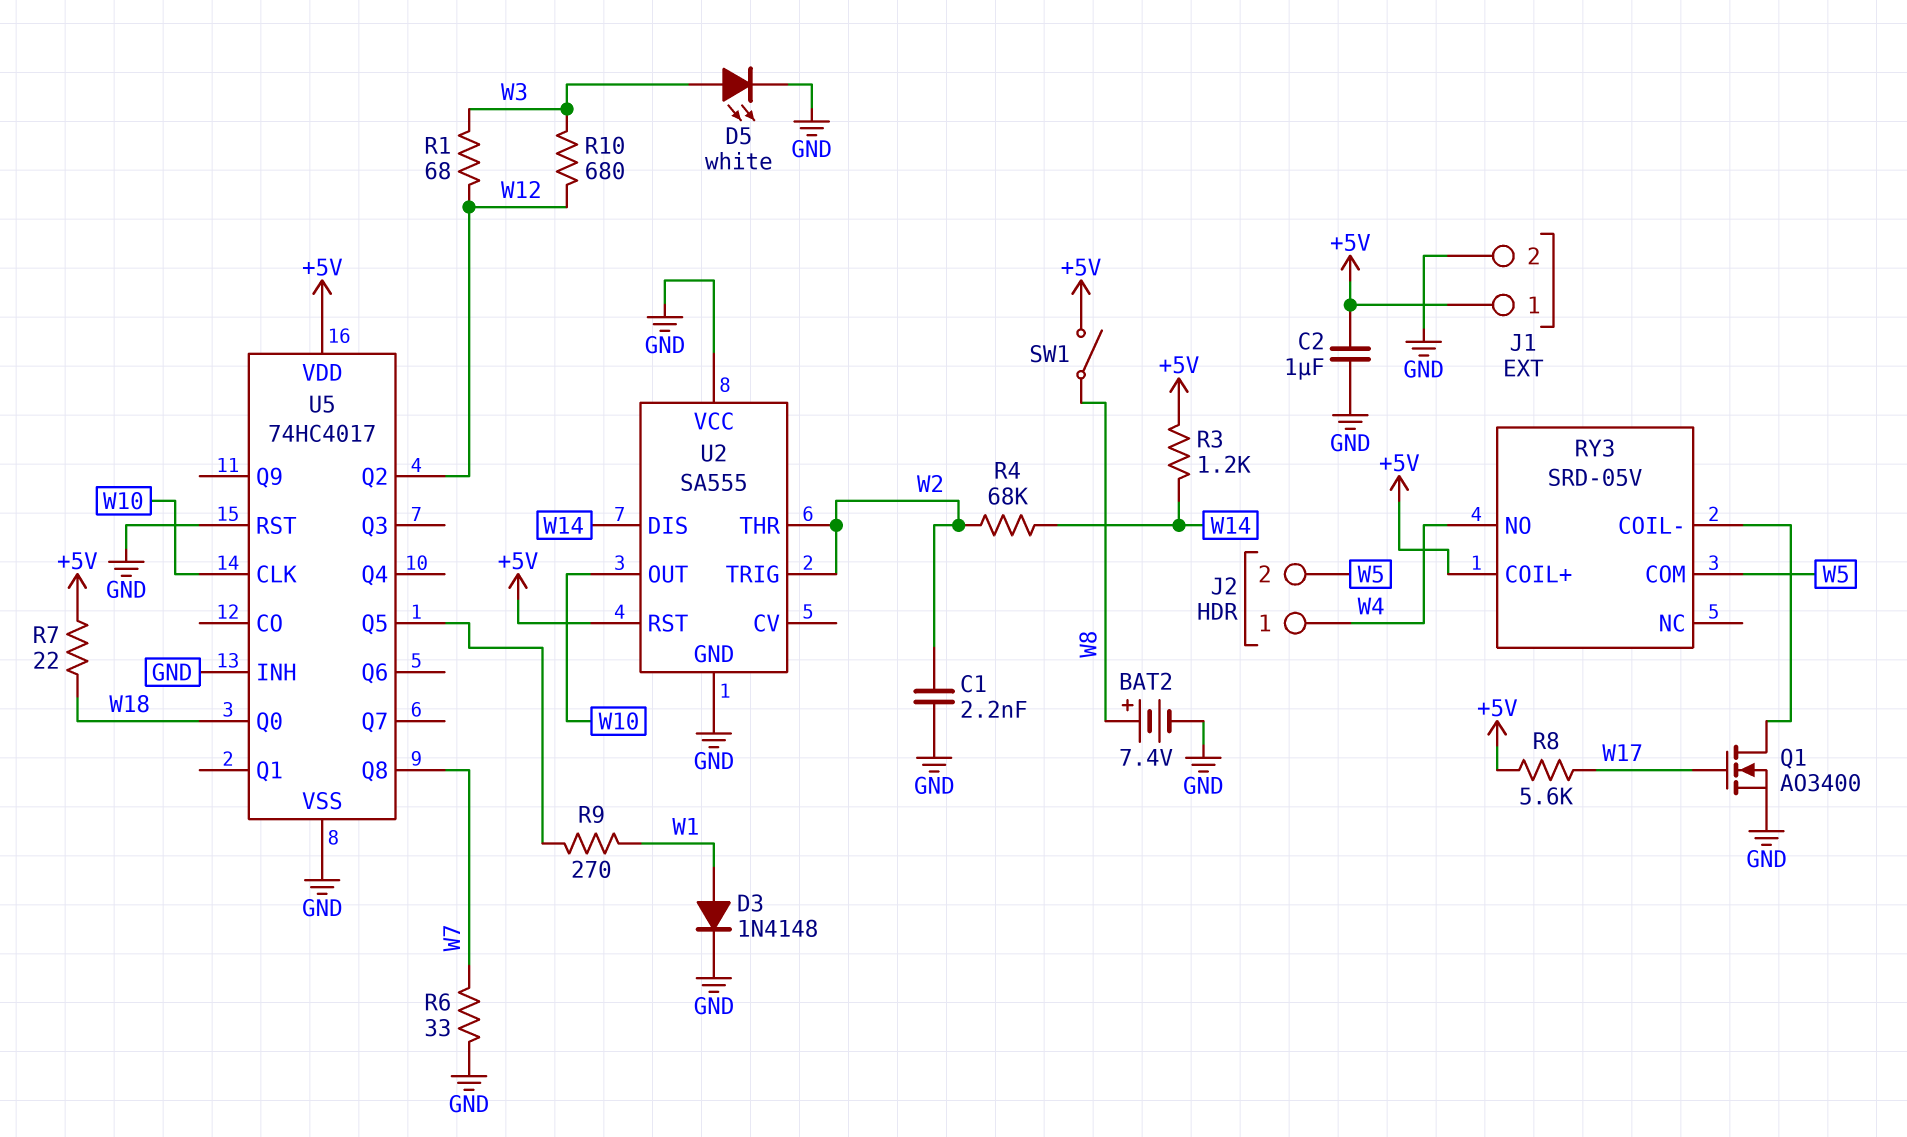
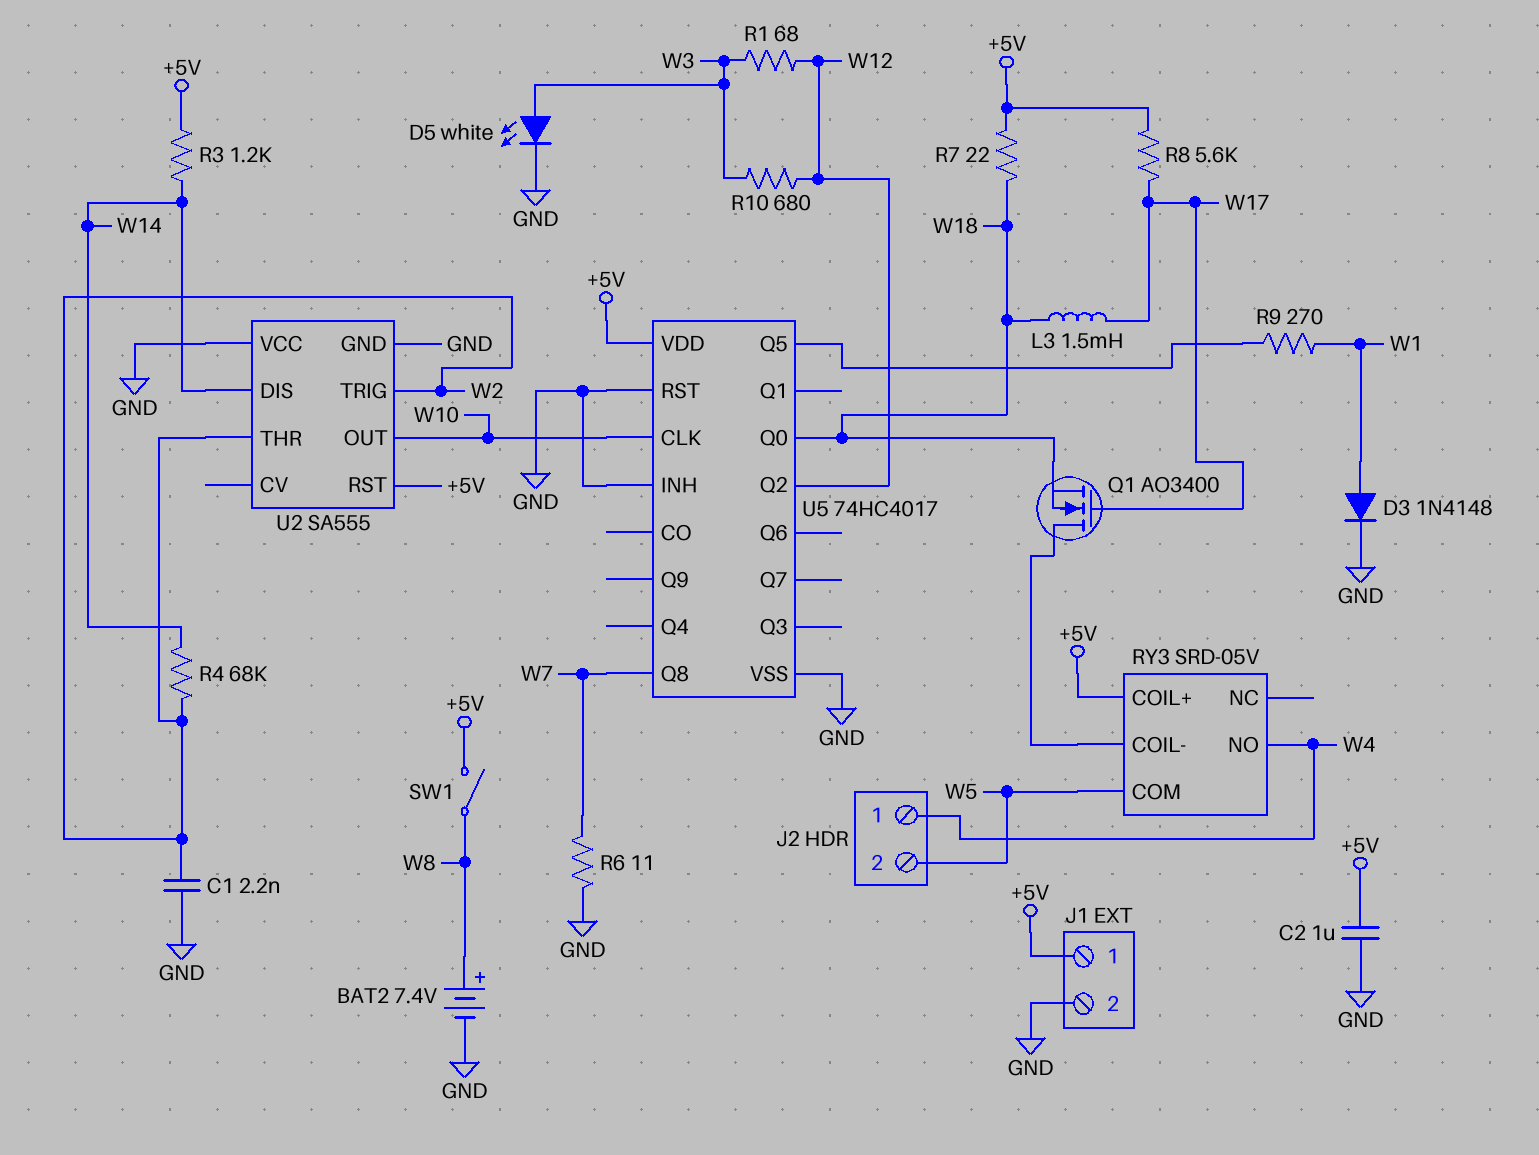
L3: none -> 1.5mH (W17, W18)
Q1: NMOS AO3400 (G W17, D RY3/COIL-, S GND) -> NMOS AO3400 (G W17, D RY3/COIL-, S W18)
R6: 33 (GND, W7) -> 11 (GND, W7)

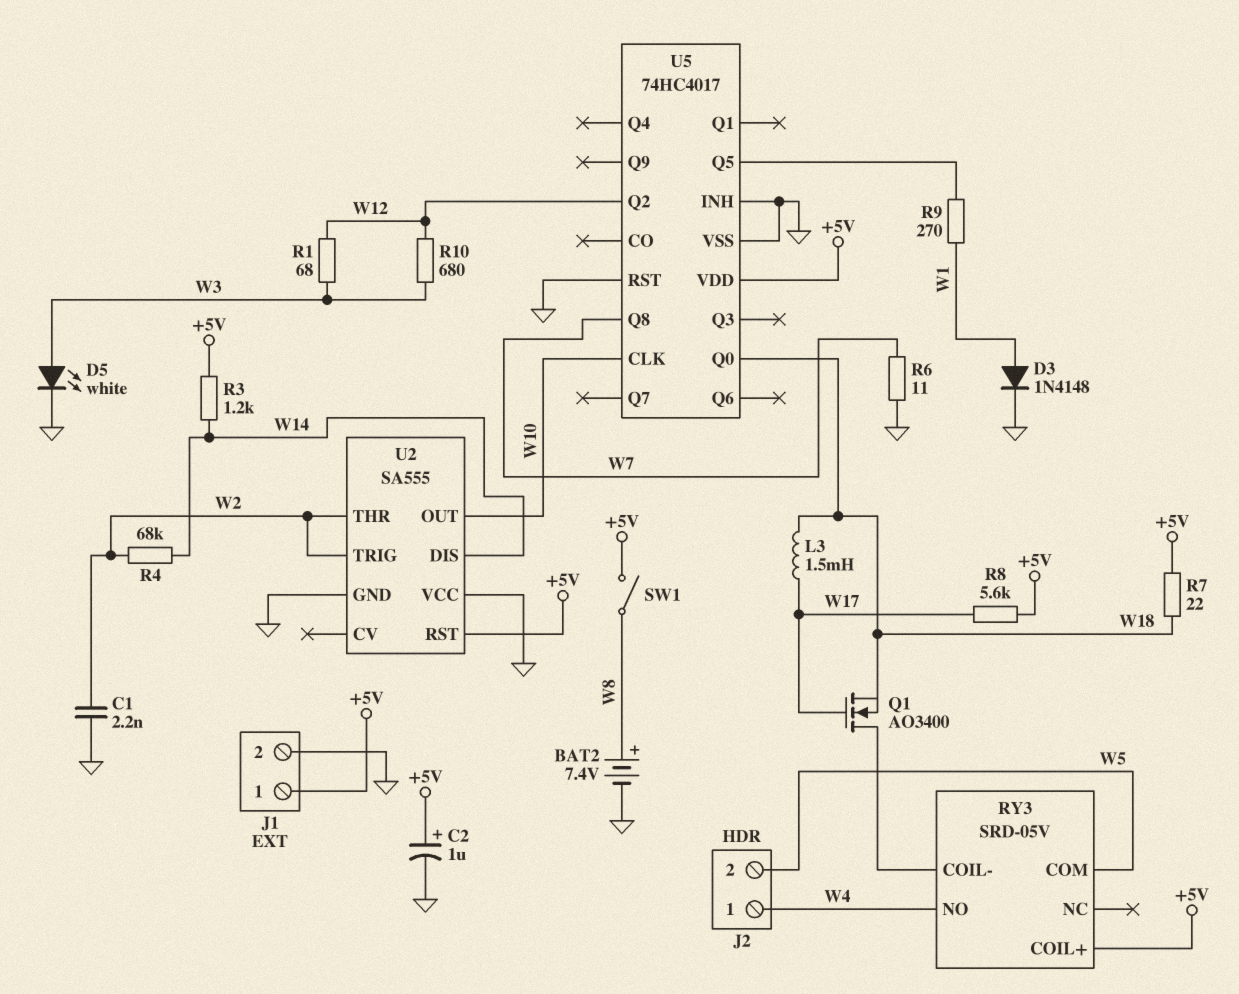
C2: 1uF (+5V, GND) -> 1uF (plus +5V, minus GND)

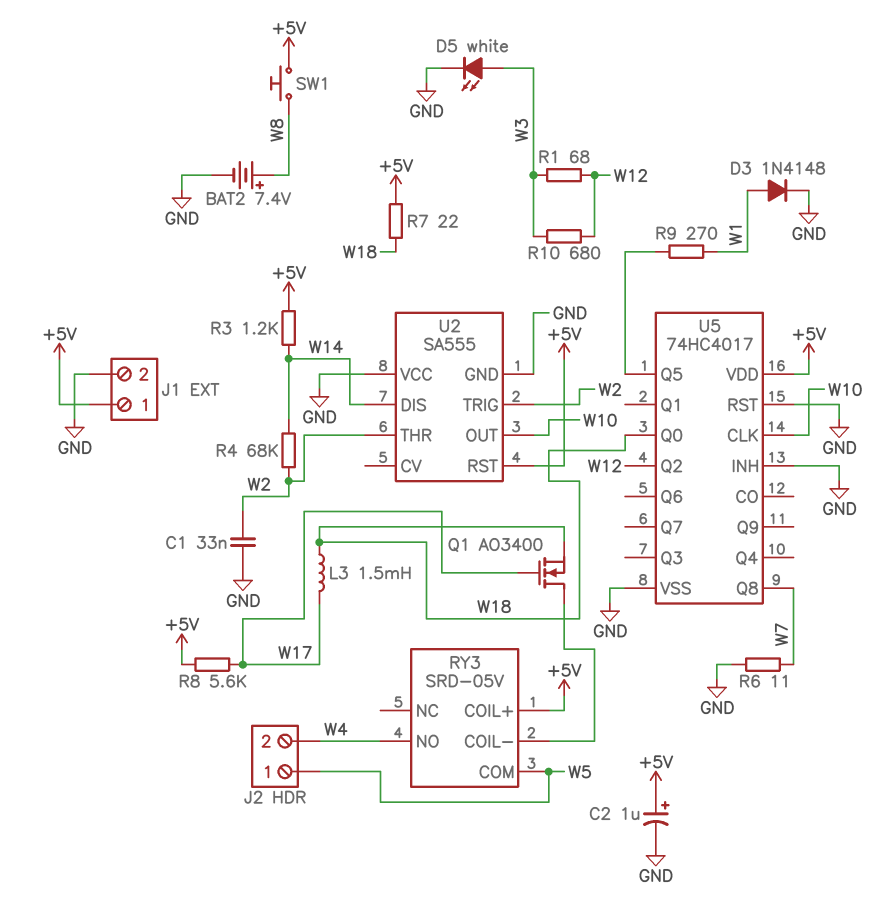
C1: 2.2nF (GND, W2) -> 33nF (GND, W2)
J2 pin 1: W4 -> W5
J2 pin 2: W5 -> W4
SW1: switch (+5V, W8) -> button (+5V, W8)

